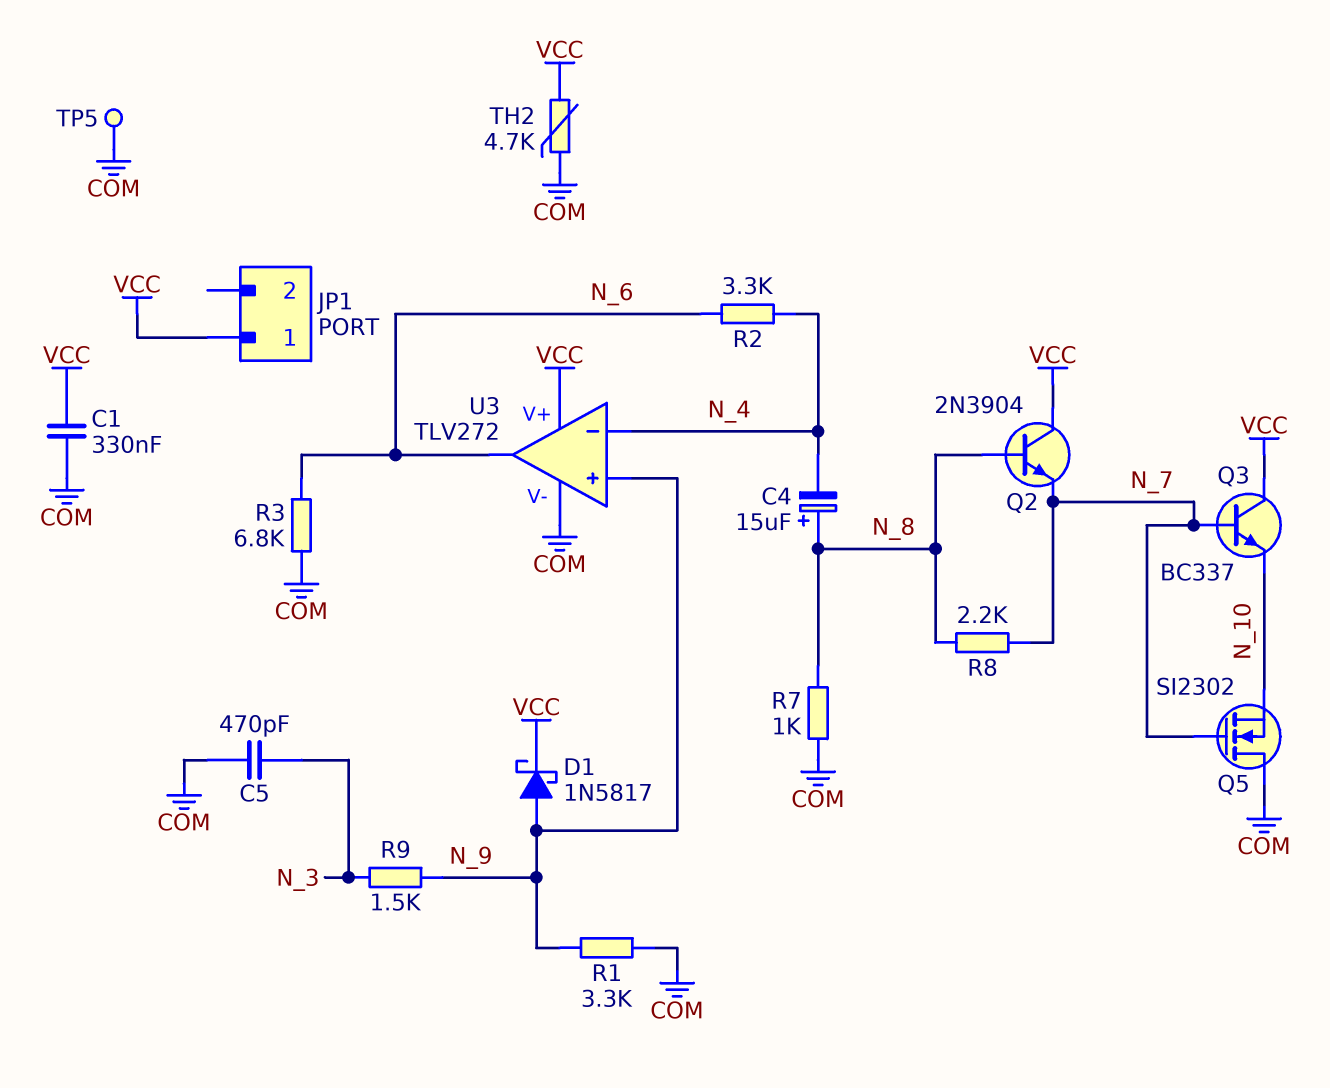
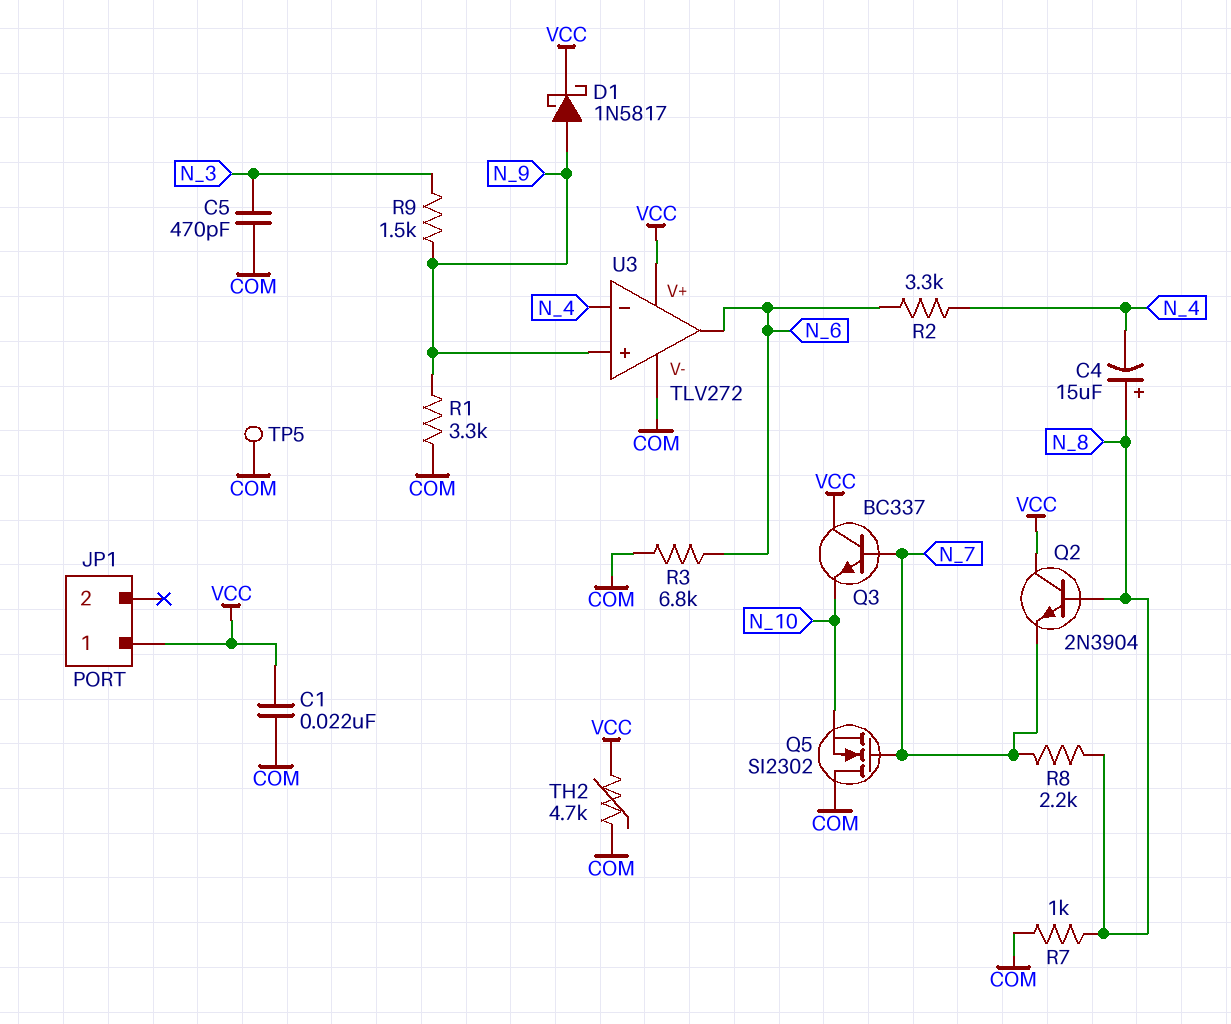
C1: 330nF (COM, VCC) -> 22nF (COM, VCC)

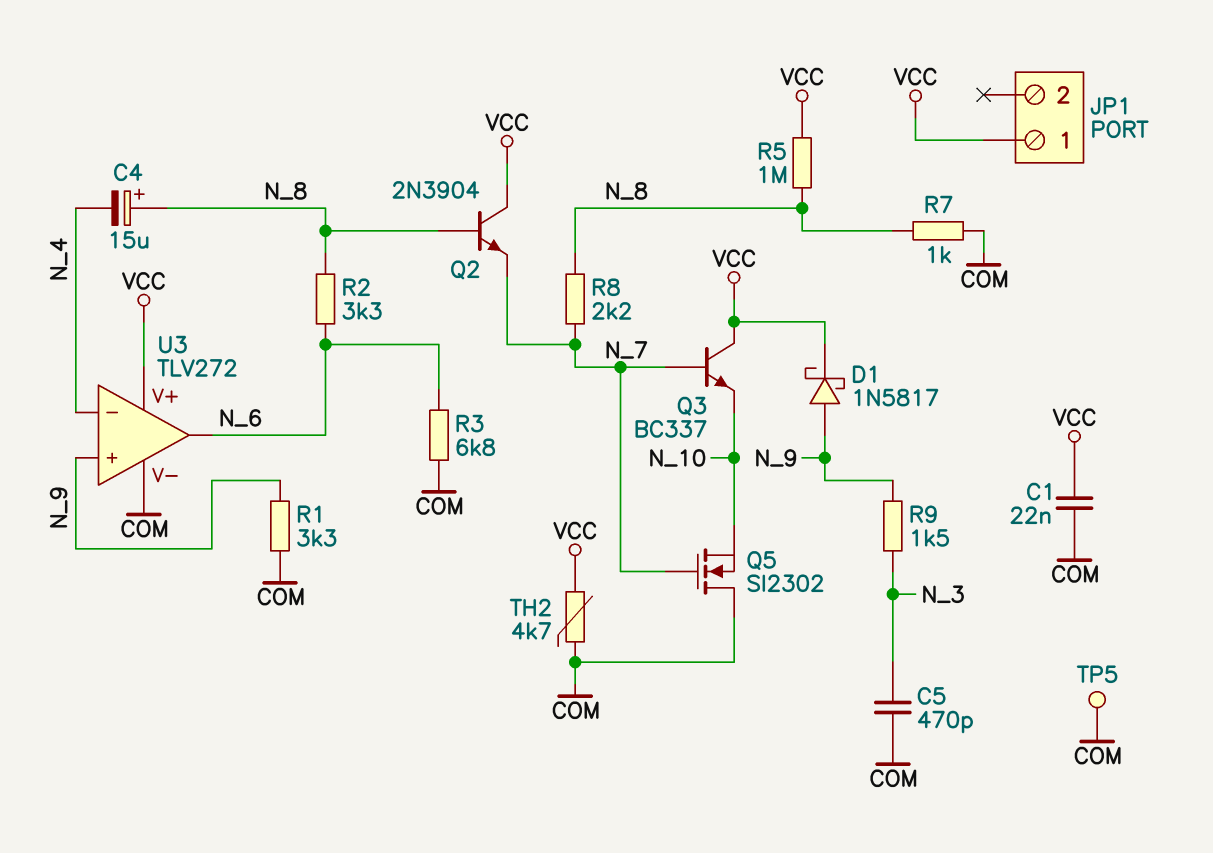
R2: 3.3k (N_4, N_6) -> 3.3k (N_6, N_8)
R5: none -> 1M (N_8, VCC)

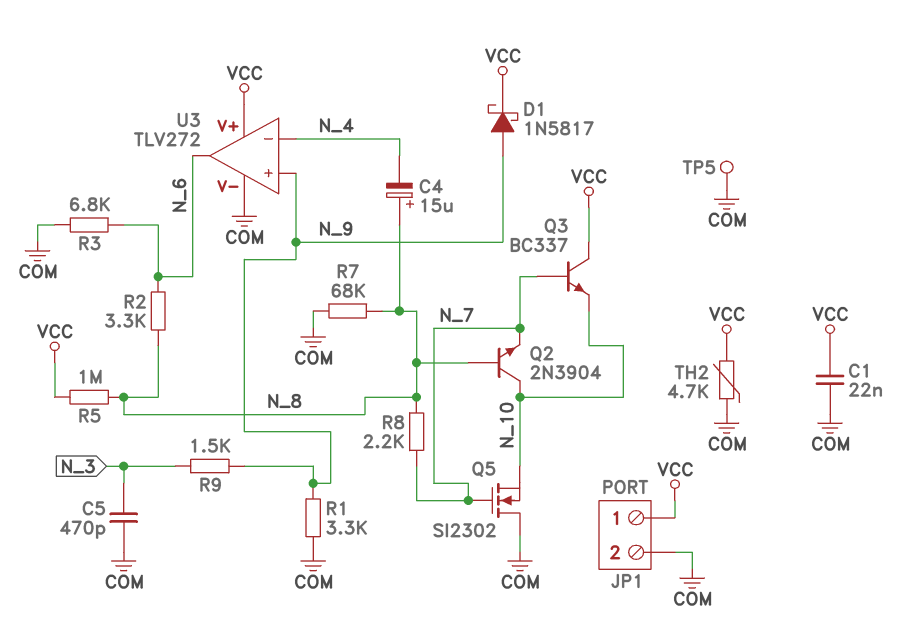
JP1 pin 2: none -> COM
Q2: NPN 2N3904 (B N_8, C VCC, E N_7) -> NPN 2N3904 (B N_8, C N_10, E N_7)
R7: 1k (COM, N_8) -> 68k (COM, N_8)

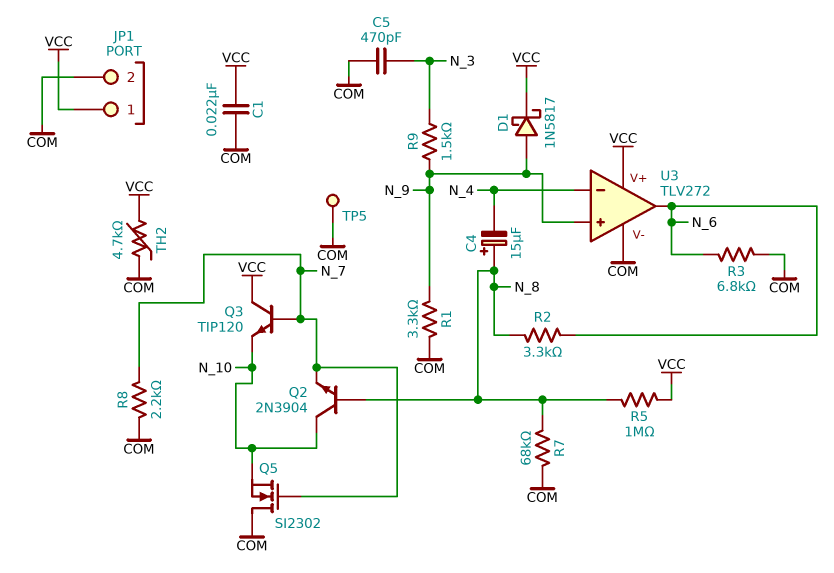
Q3: NPN BC337 (B N_7, C VCC, E N_10) -> NPN TIP120 (B N_7, C VCC, E N_10)
R8: 2.2k (N_7, N_8) -> 2.2k (COM, N_7)

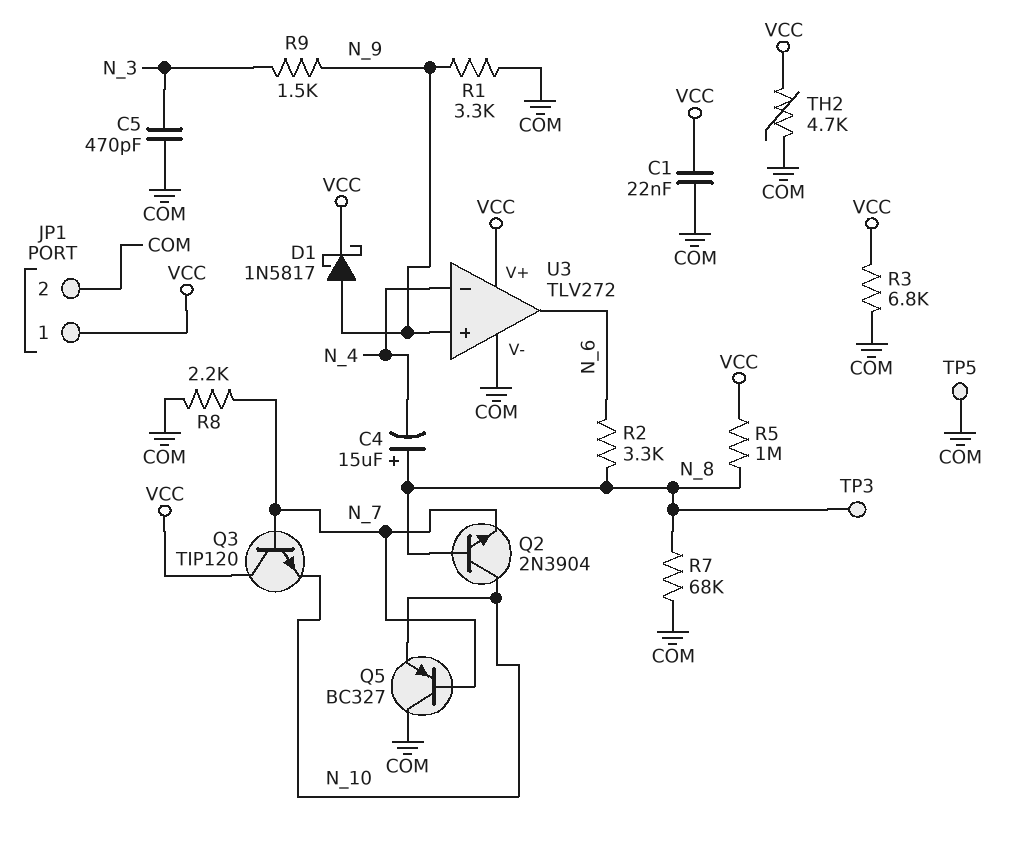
Q5: NMOS SI2302 (G N_7, D COM, S N_10) -> PNP BC327 (B N_7, C COM, E N_10)
R3: 6.8k (COM, N_6) -> 6.8k (COM, VCC)
TP3: none -> test point (N_8)

